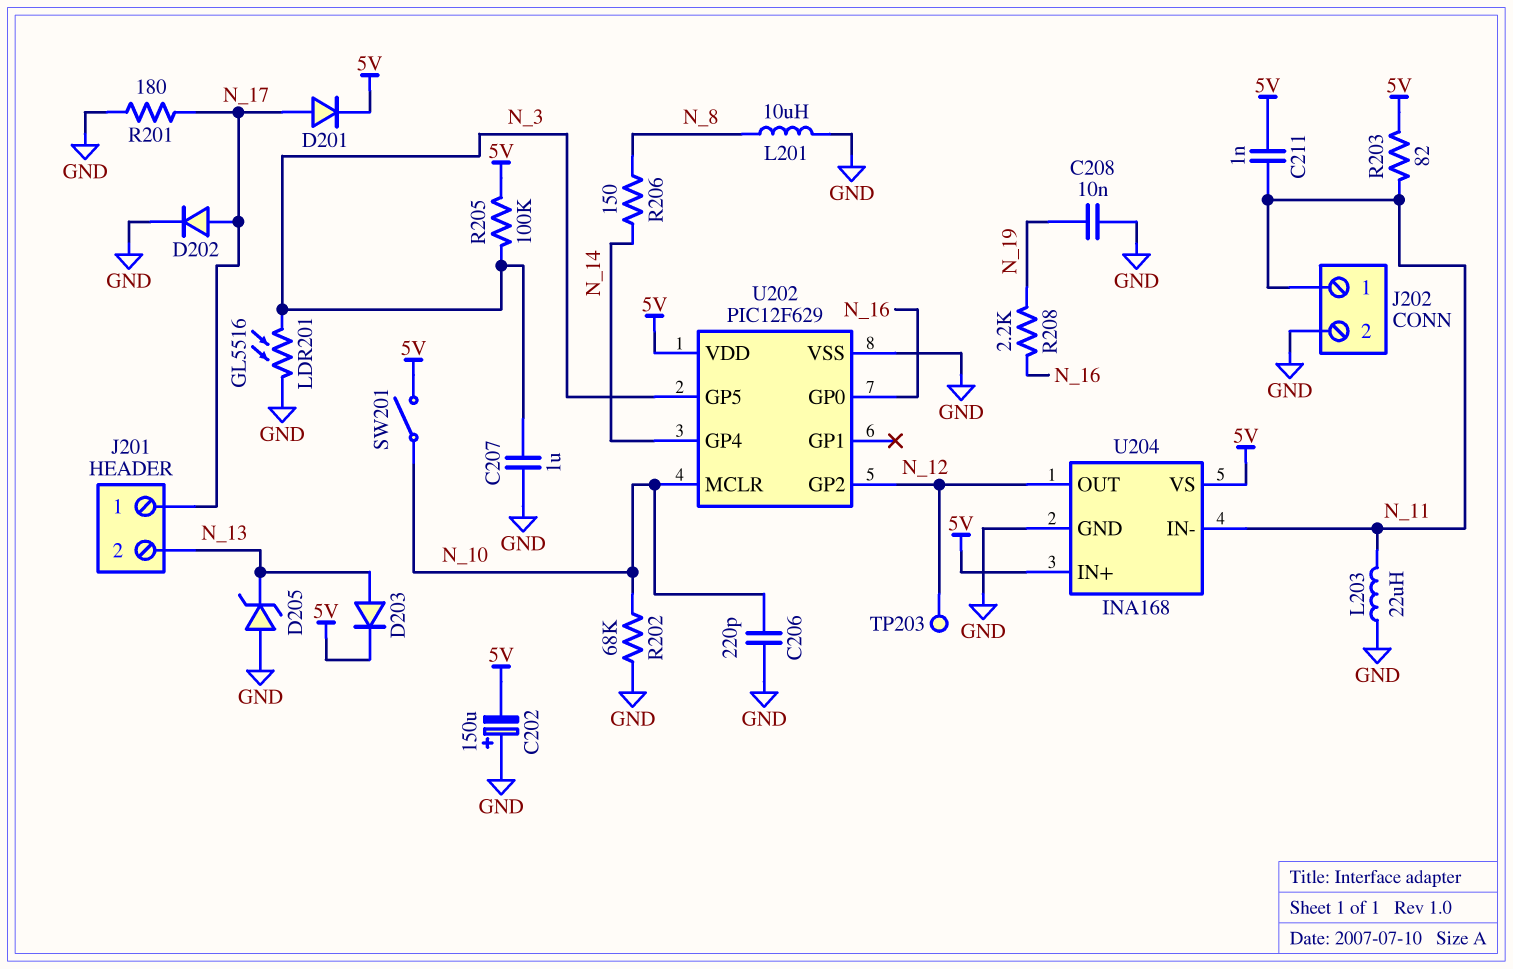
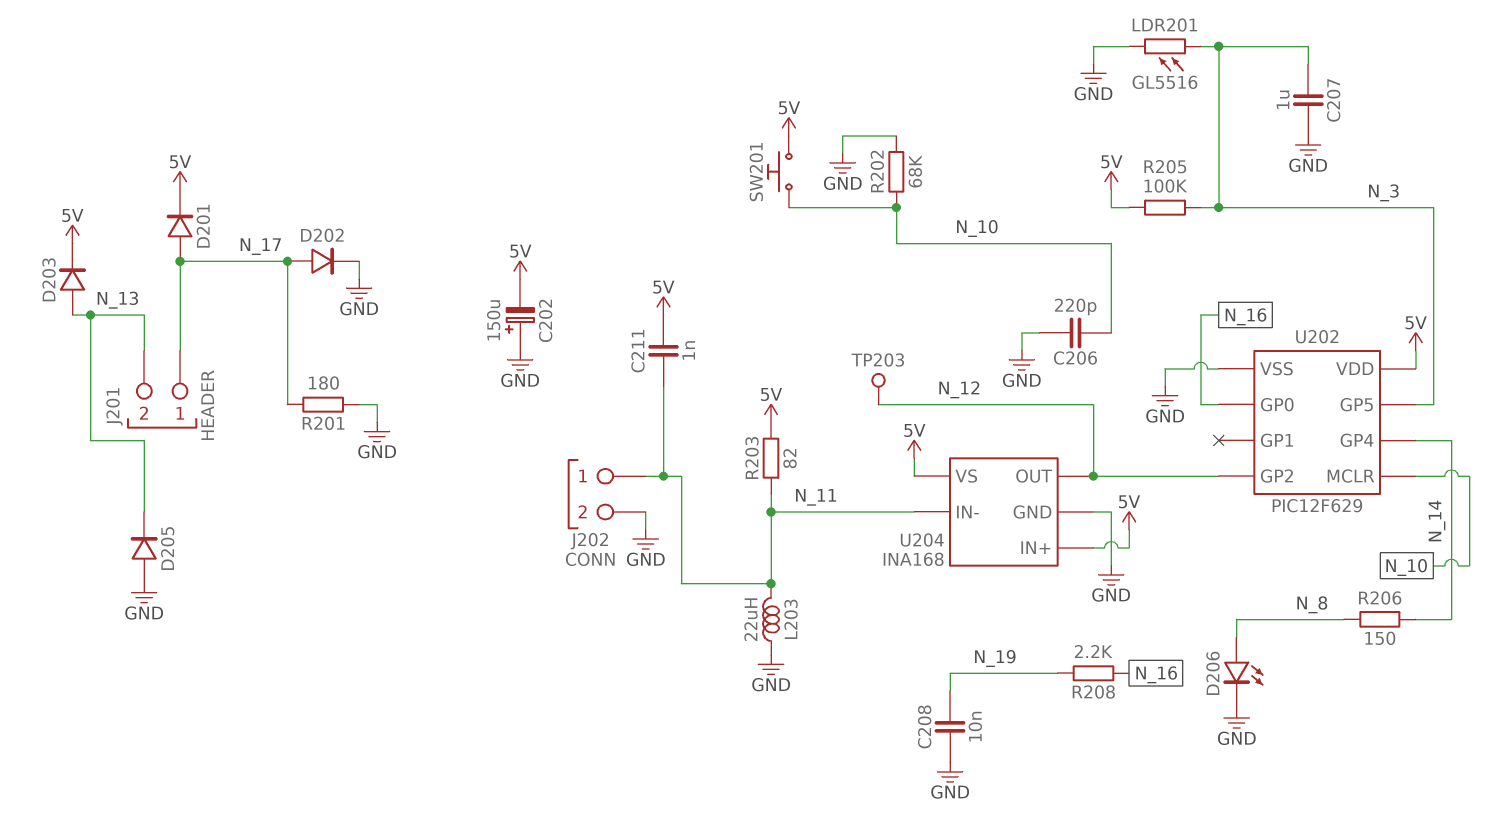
D205: zener (A GND, K N_13) -> diode (A GND, K N_13)
D206: none -> LED (A N_8, K GND)
L201: 10uH (GND, N_8) -> none
SW201: switch (5V, N_10) -> button (5V, N_10)

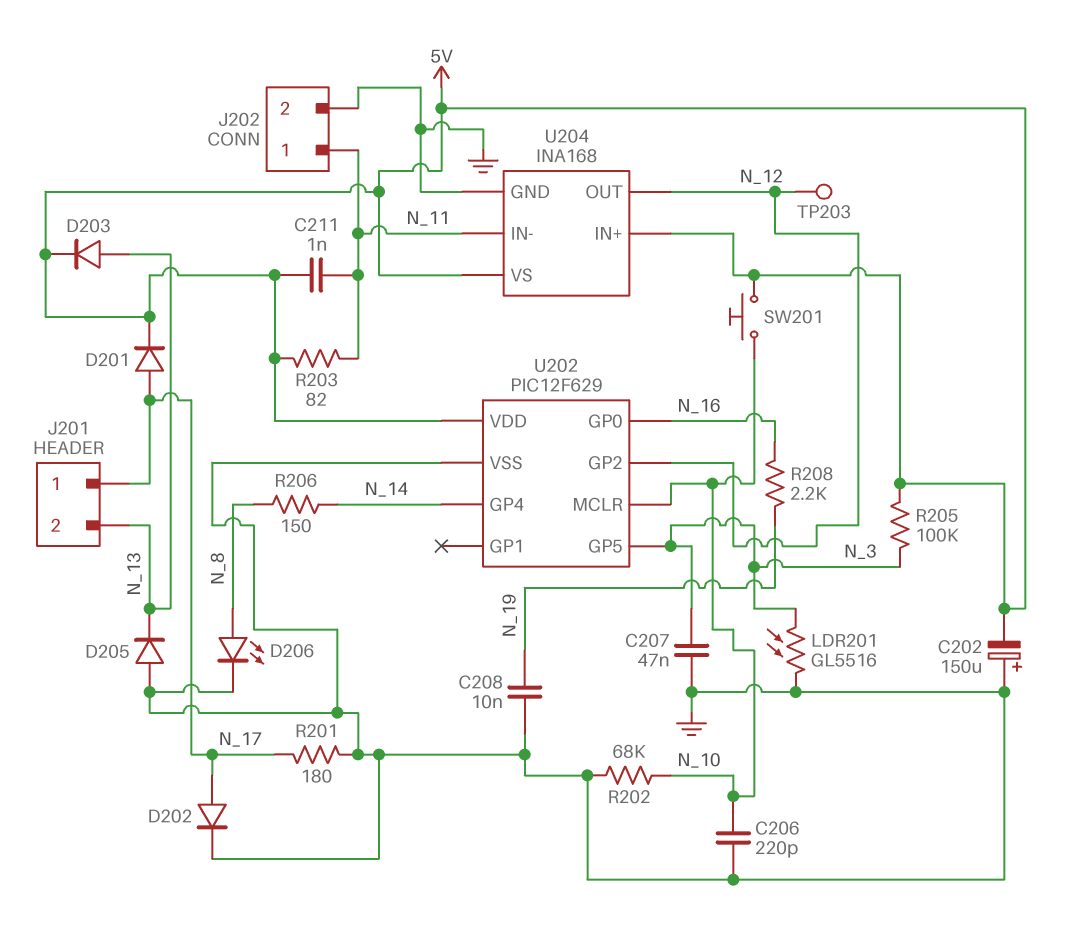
C207: 1uF (GND, N_3) -> 47nF (GND, N_3)
L203: 22uH (GND, N_11) -> none

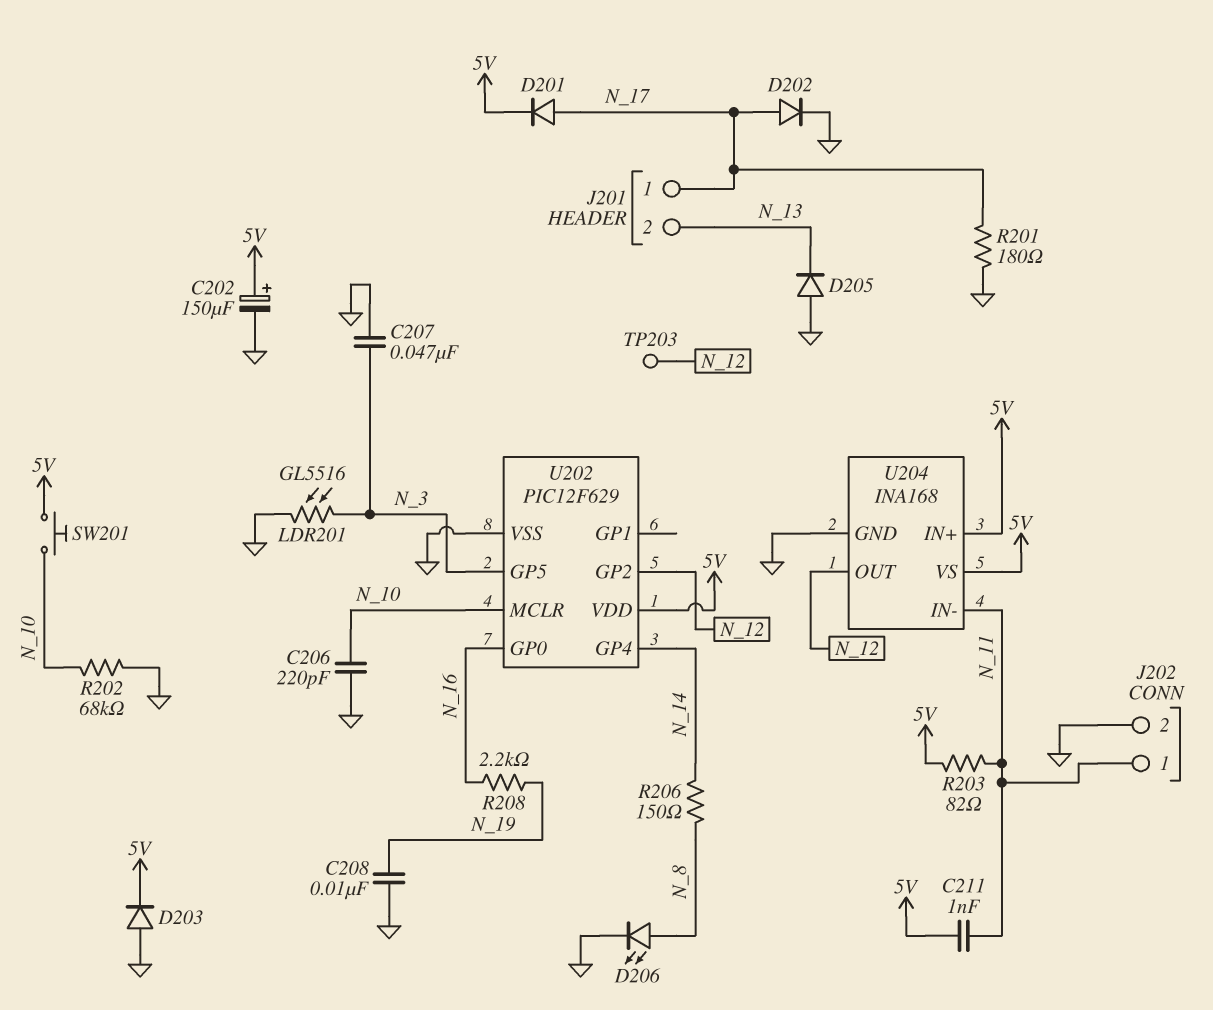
C202: 150uF (plus GND, minus 5V) -> 150uF (plus 5V, minus GND)
D203: diode (A N_13, K 5V) -> diode (A GND, K 5V)
R205: 100k (5V, N_3) -> none

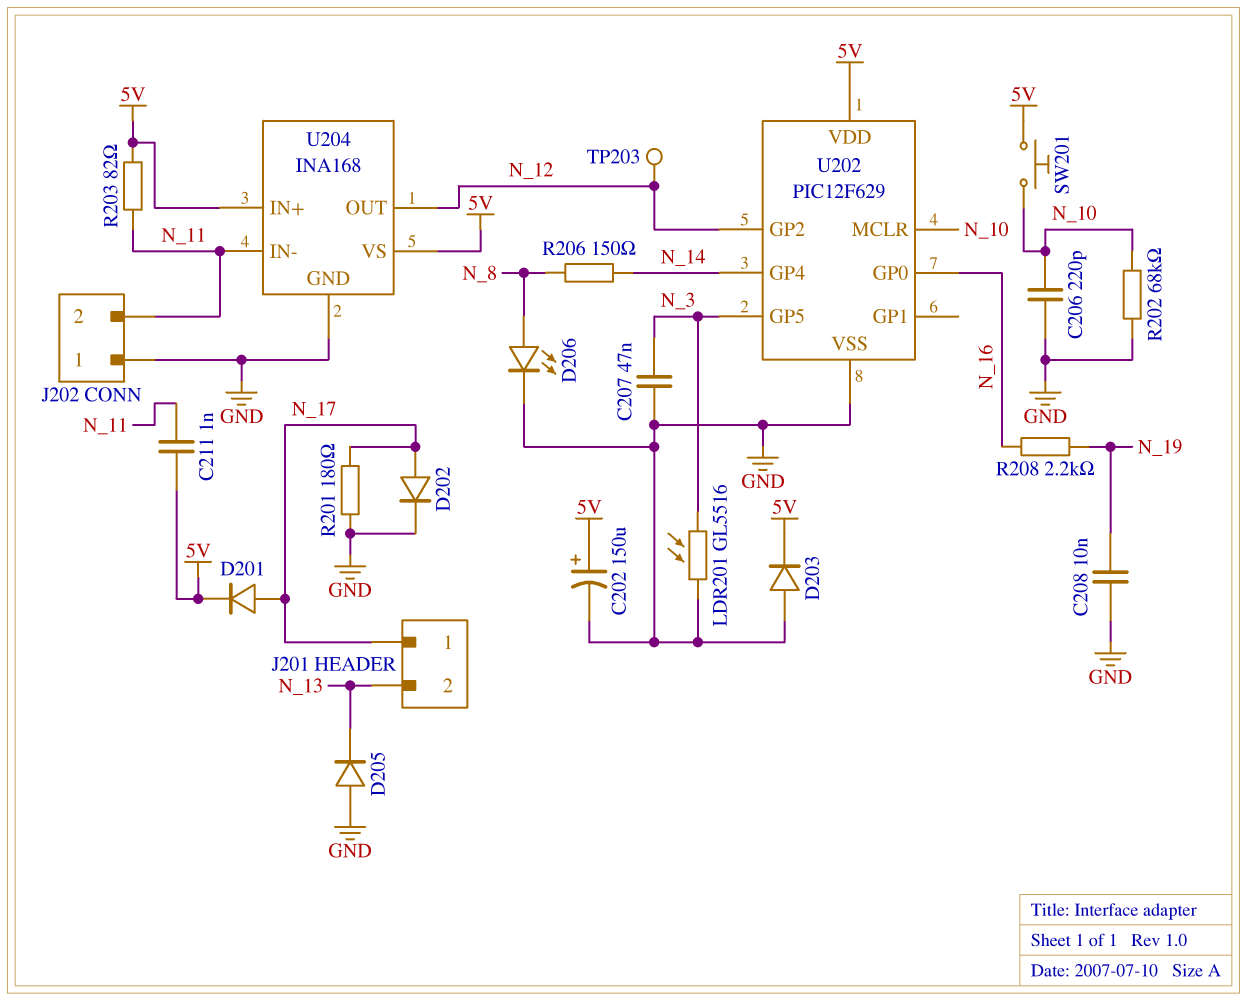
J202 pin 1: N_11 -> GND
J202 pin 2: GND -> N_11

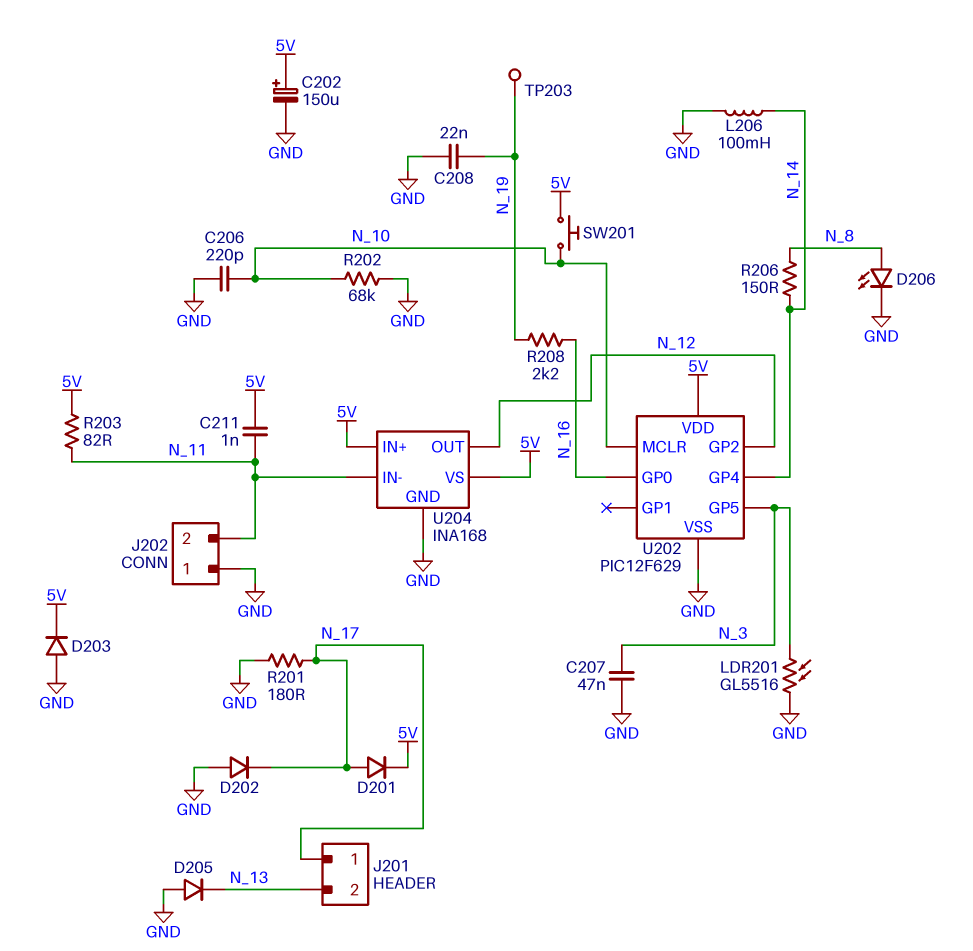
C208: 10nF (GND, N_19) -> 22nF (GND, N_19)
D202: diode (A N_17, K GND) -> diode (A GND, K N_17)
L206: none -> 100mH (GND, N_14)
TP203: test point (N_12) -> test point (N_19)

